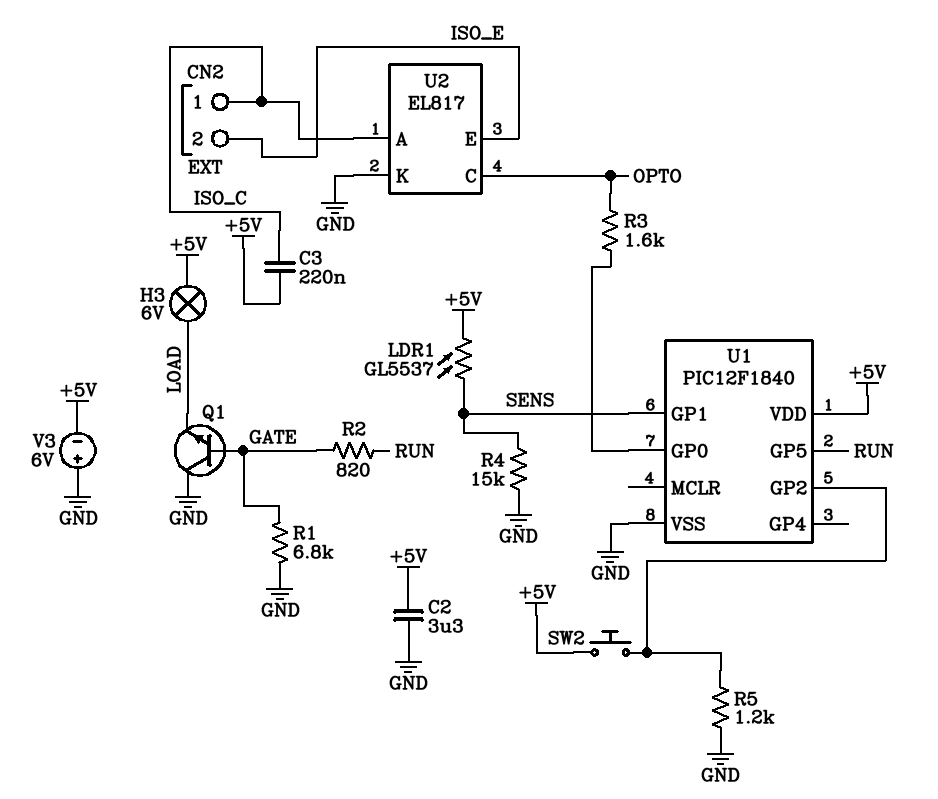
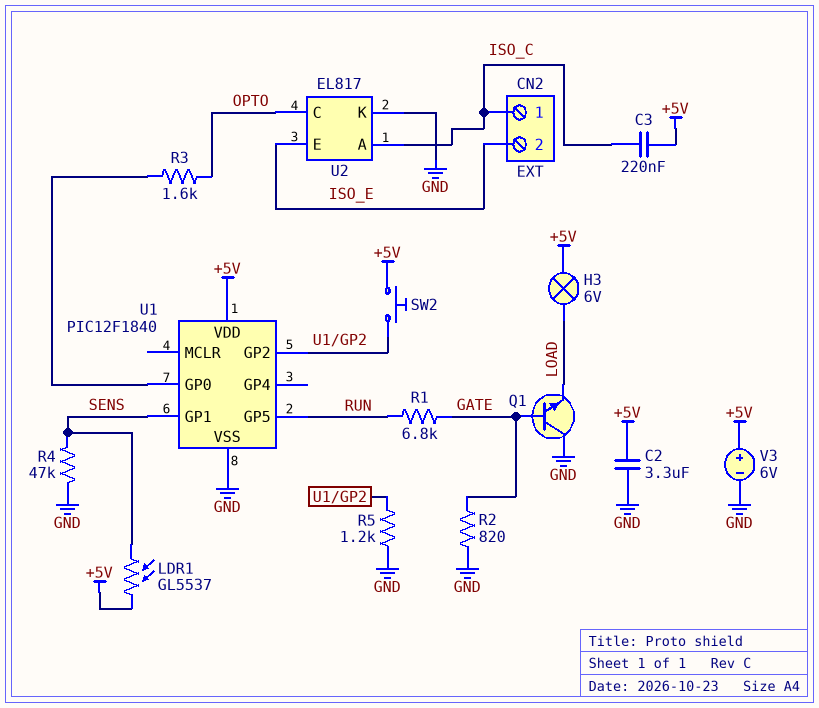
R1: 6.8k (GATE, GND) -> 6.8k (GATE, RUN)
R2: 820 (GATE, RUN) -> 820 (GATE, GND)
R4: 15k (GND, SENS) -> 47k (GND, SENS)
V3: 6V (plus GND, minus +5V) -> 6V (plus +5V, minus GND)

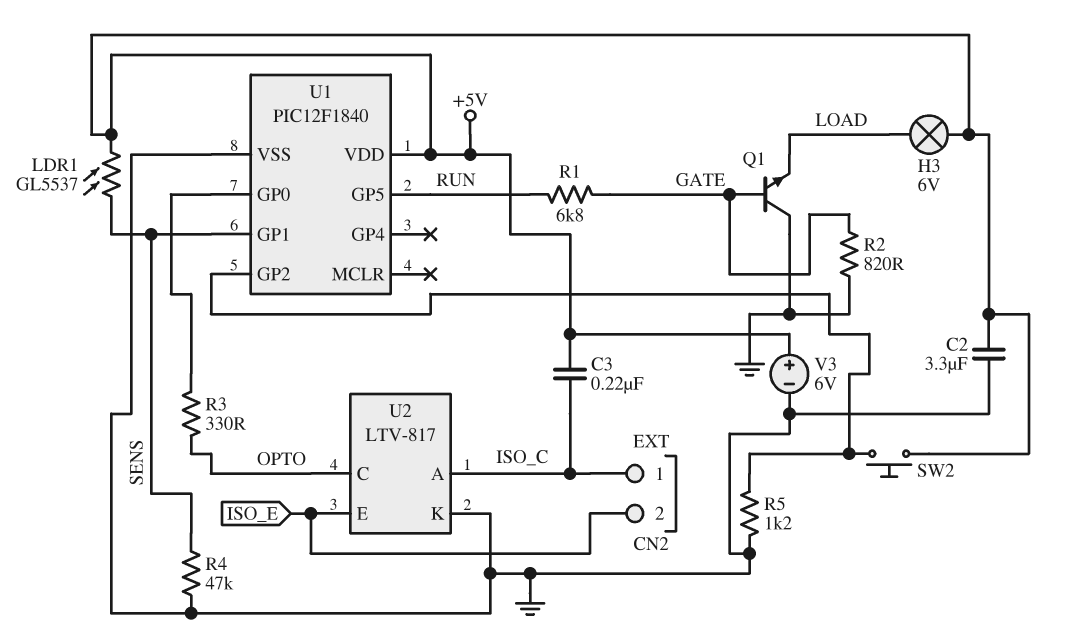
R3: 1.6k (OPTO, U1/GP0) -> 330 (OPTO, U1/GP0)
U2: EL817 -> LTV-817

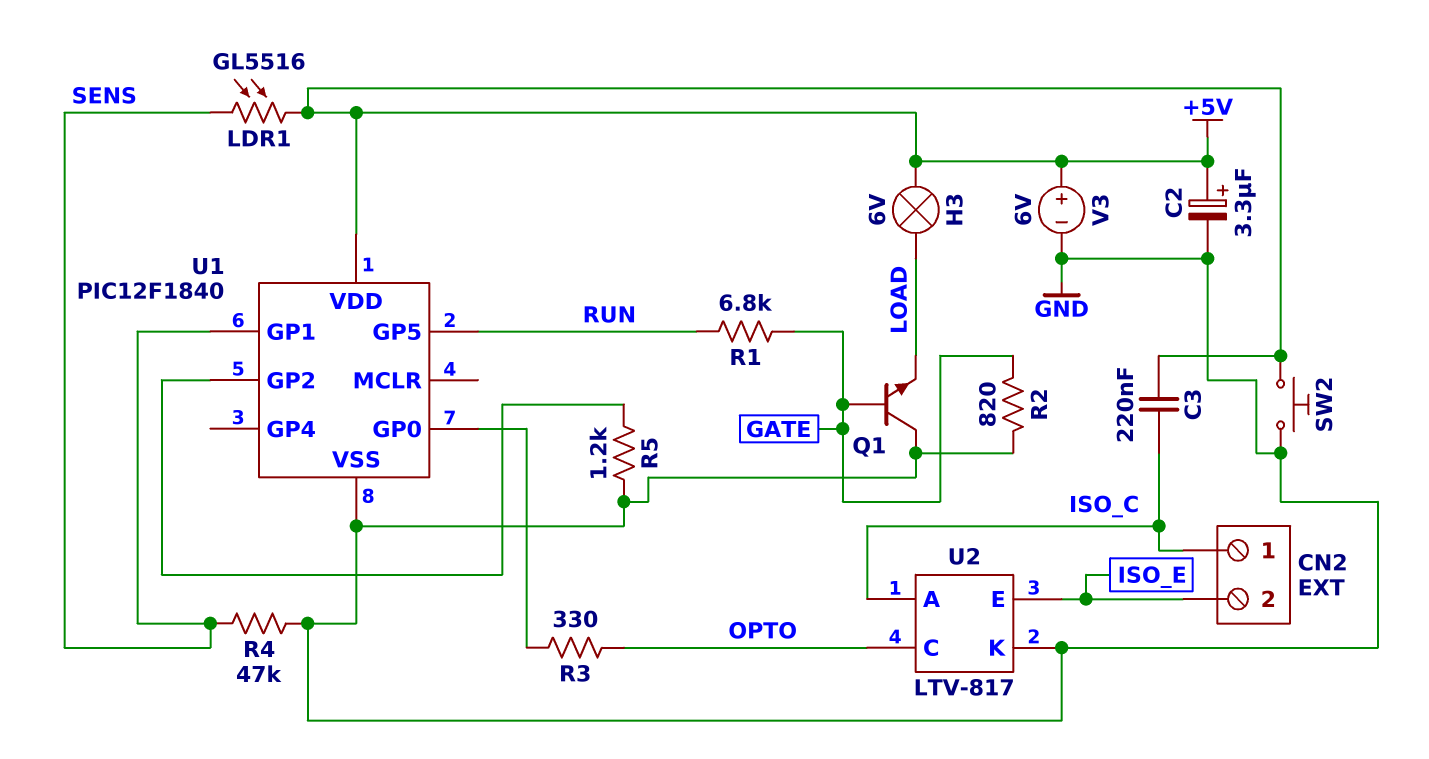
C2: 3.3uF (+5V, GND) -> 3.3uF (plus +5V, minus GND)
LDR1: GL5537 (+5V, SENS) -> GL5516 (+5V, SENS)
SW2: button (+5V, U1/GP2) -> button (+5V, GND)

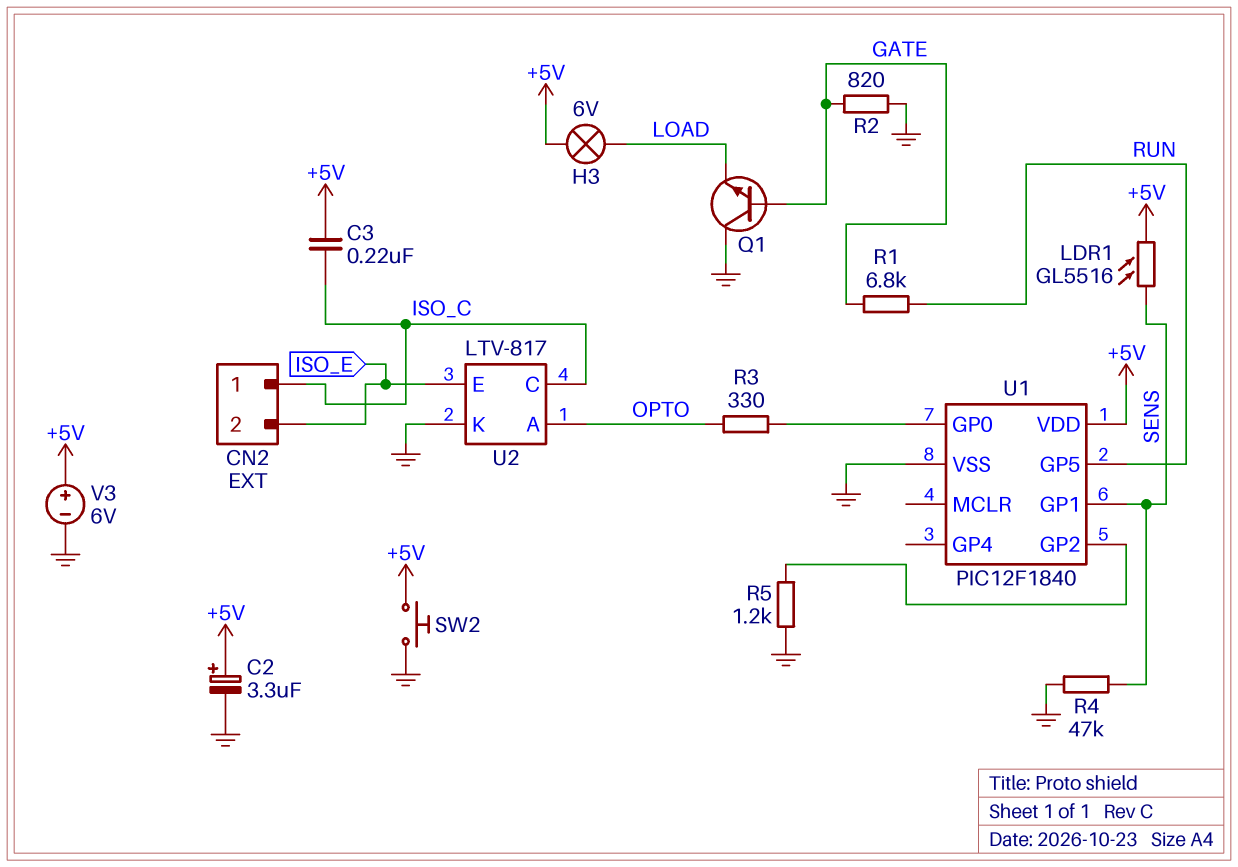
U2 pin A: ISO_C -> OPTO
U2 pin C: OPTO -> ISO_C

